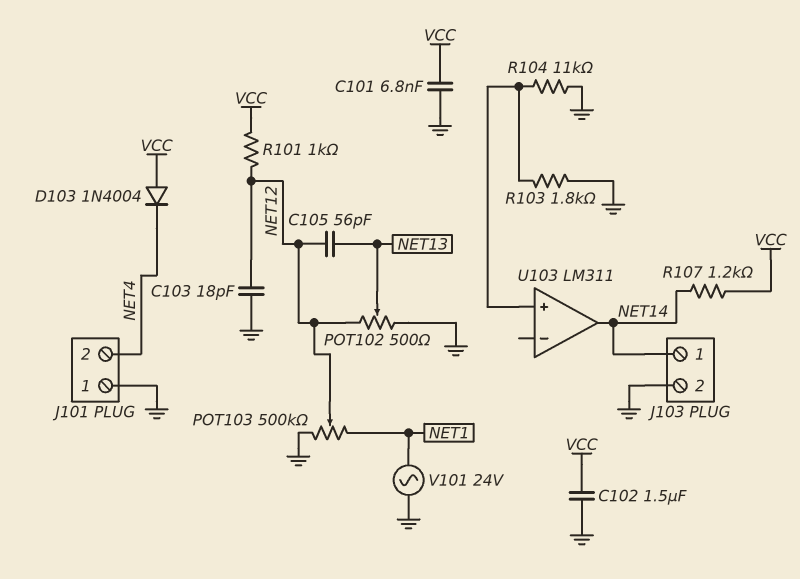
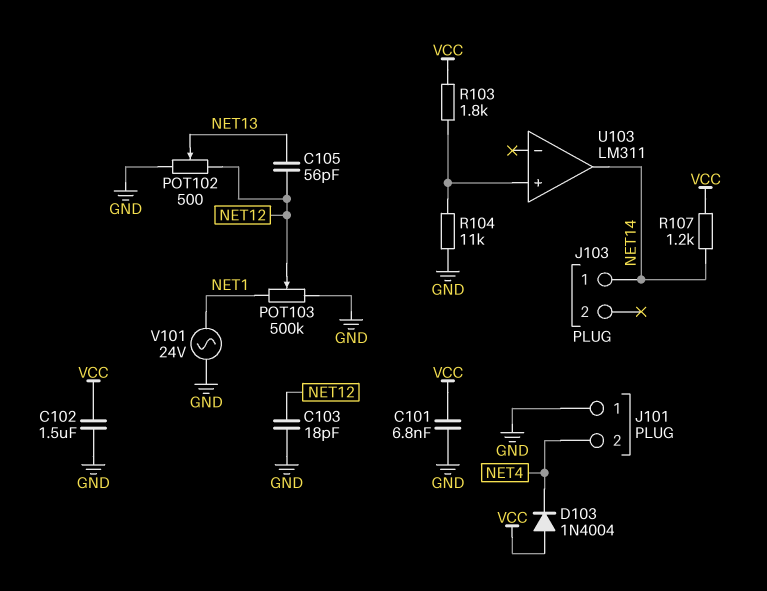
J103 pin 2: GND -> none
R101: 1k (NET12, VCC) -> none
R103: 1.8k (GND, U103/in+) -> 1.8k (U103/in+, VCC)

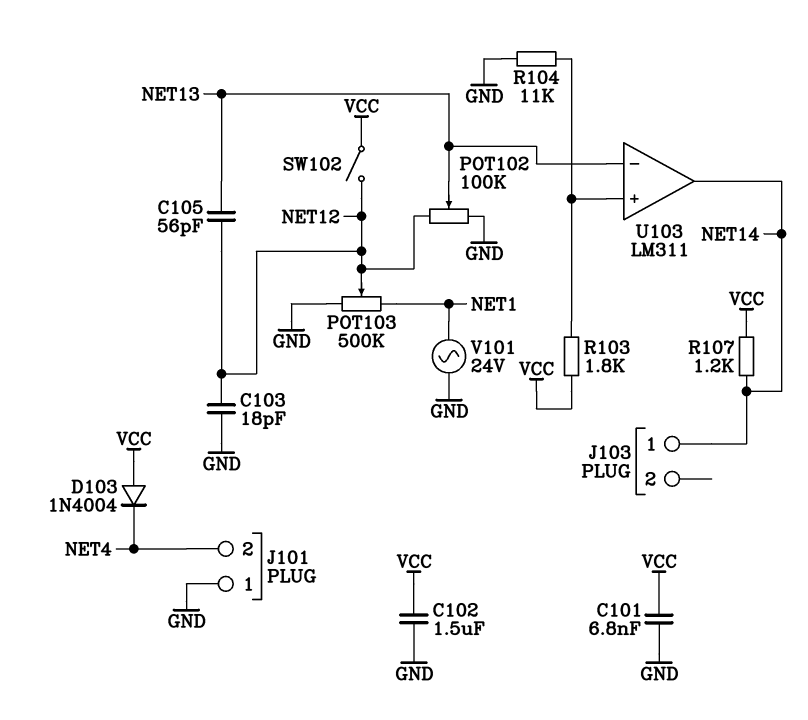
POT102: 500 (GND, NET12, wiper NET13) -> 100k (GND, NET12, wiper NET13)
SW102: none -> switch (NET12, VCC)
U103 pin in-: none -> NET13

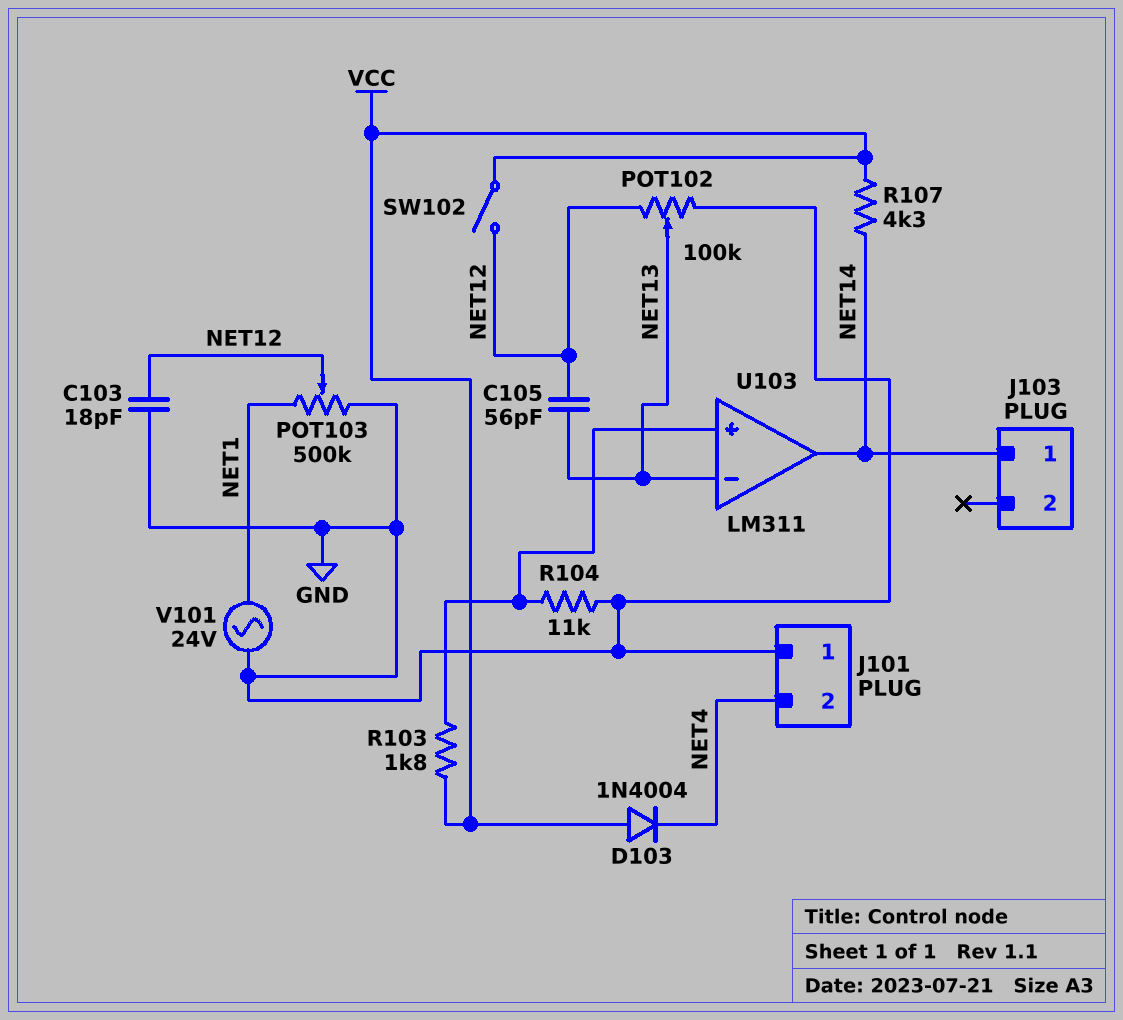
C101: 6.8nF (GND, VCC) -> none
C102: 1.5uF (GND, VCC) -> none
R107: 1.2k (NET14, VCC) -> 4.3k (NET14, VCC)

